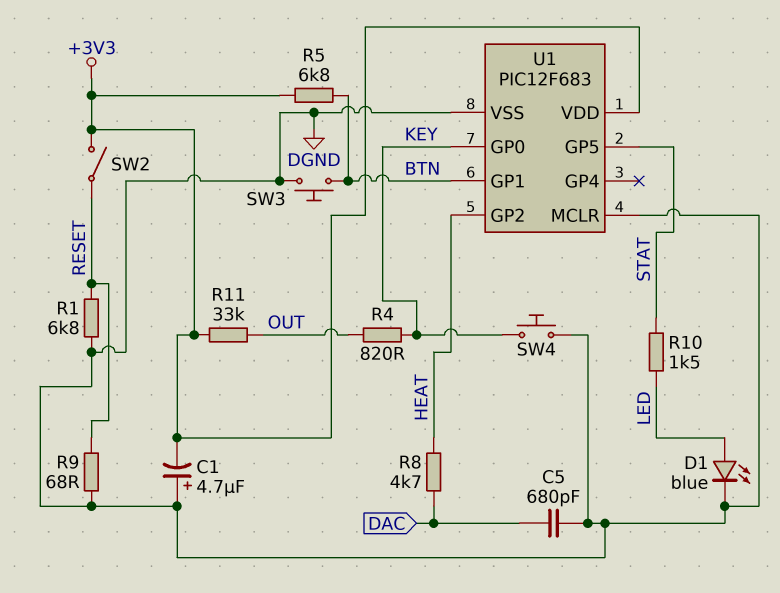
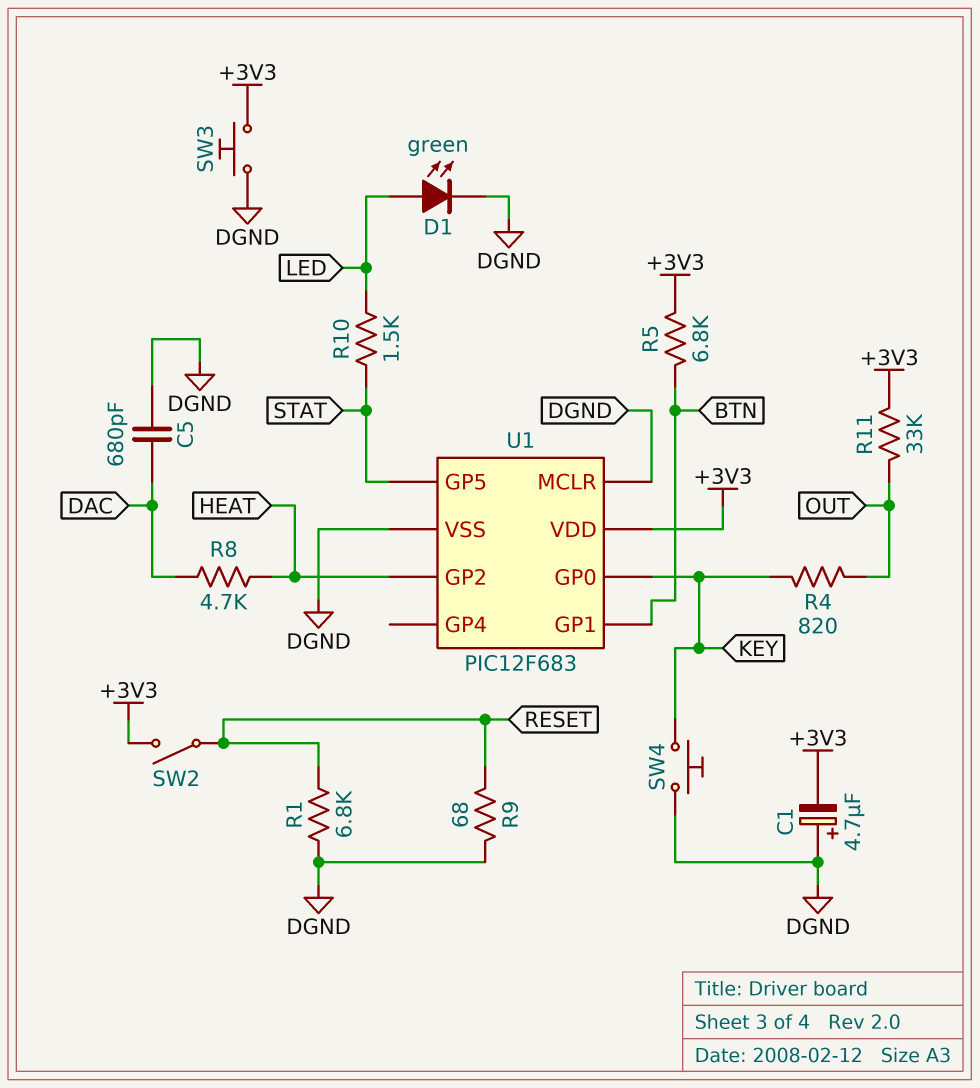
D1: LED blue (A LED, K DGND) -> LED green (A LED, K DGND)
SW3: button (BTN, DGND) -> button (+3V3, DGND)

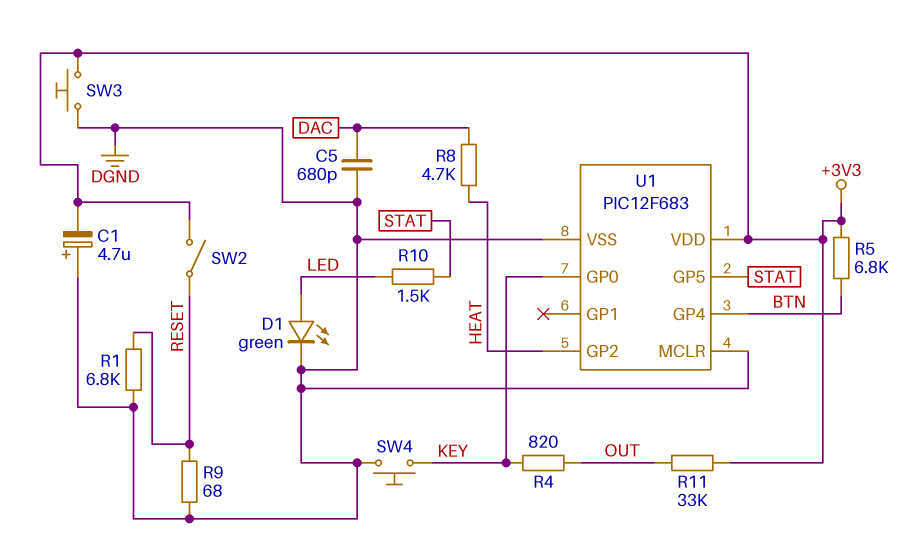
U1 pin GP1: BTN -> none
U1 pin GP4: none -> BTN

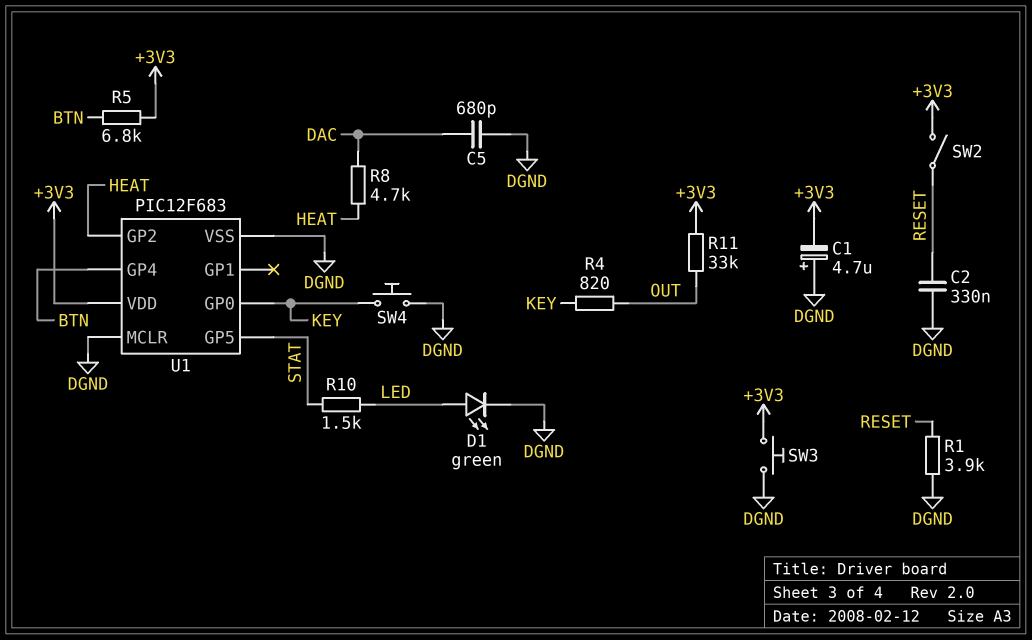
C2: none -> 330nF (DGND, RESET)
R1: 6.8k (DGND, RESET) -> 3.9k (DGND, RESET)
R9: 68 (DGND, RESET) -> none

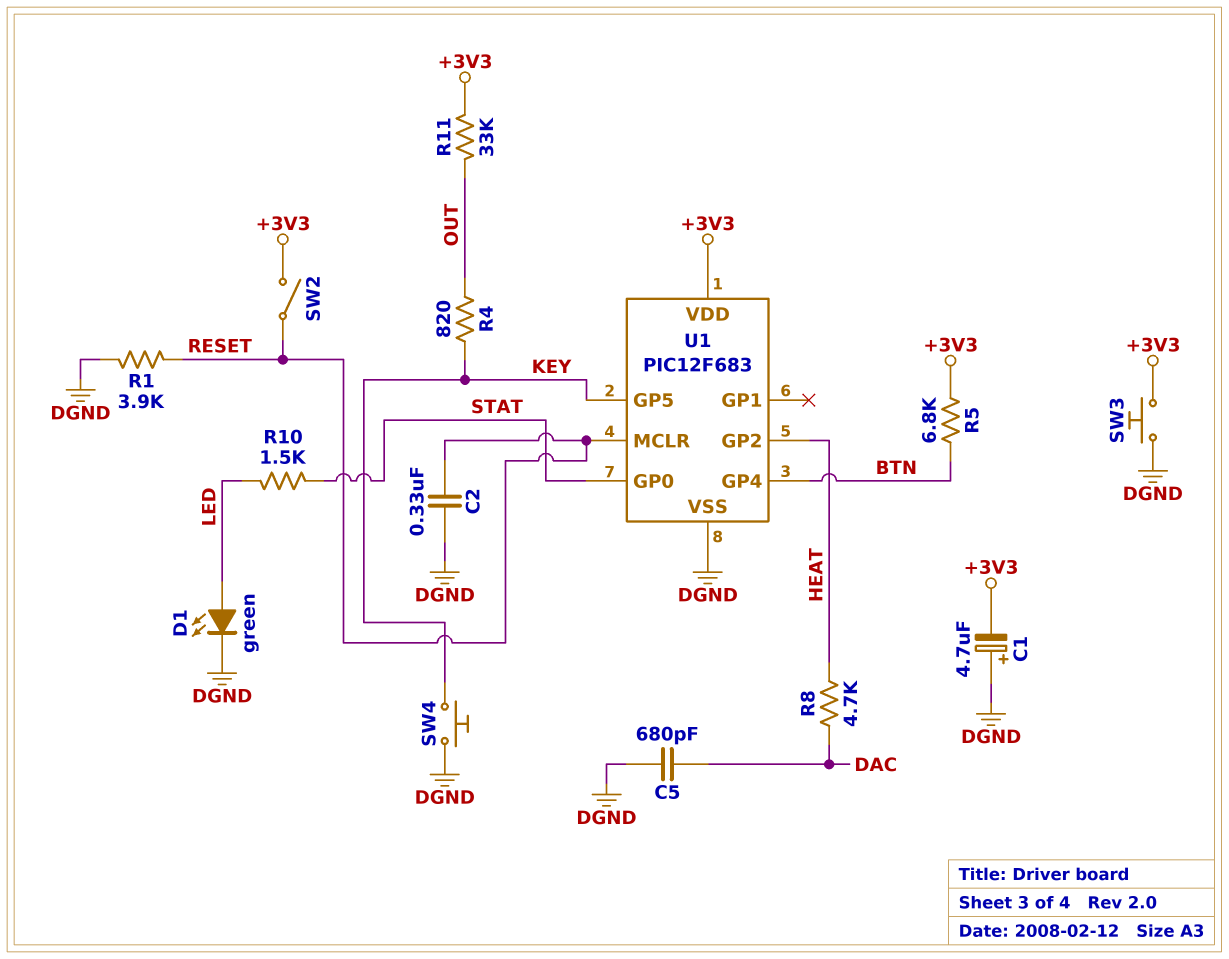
U1 pin GP0: KEY -> STAT
U1 pin GP5: STAT -> KEY
U1 pin MCLR: DGND -> RESET

